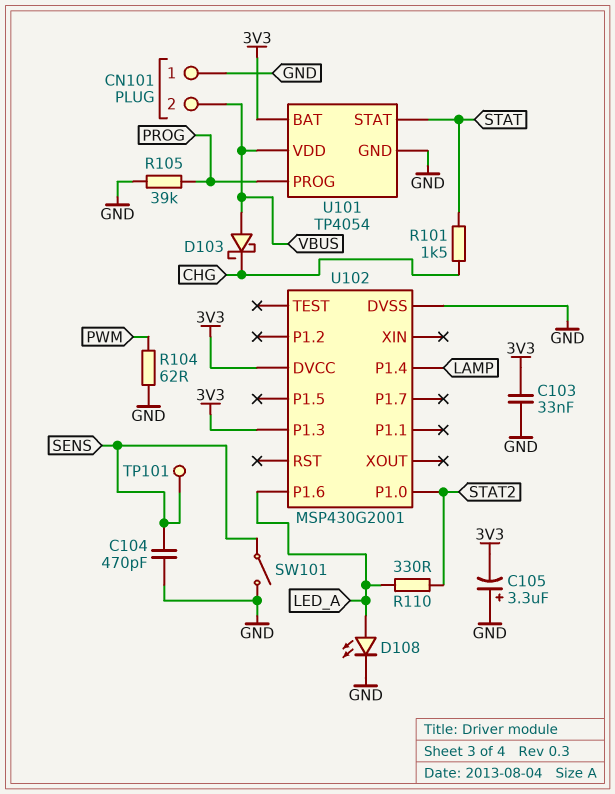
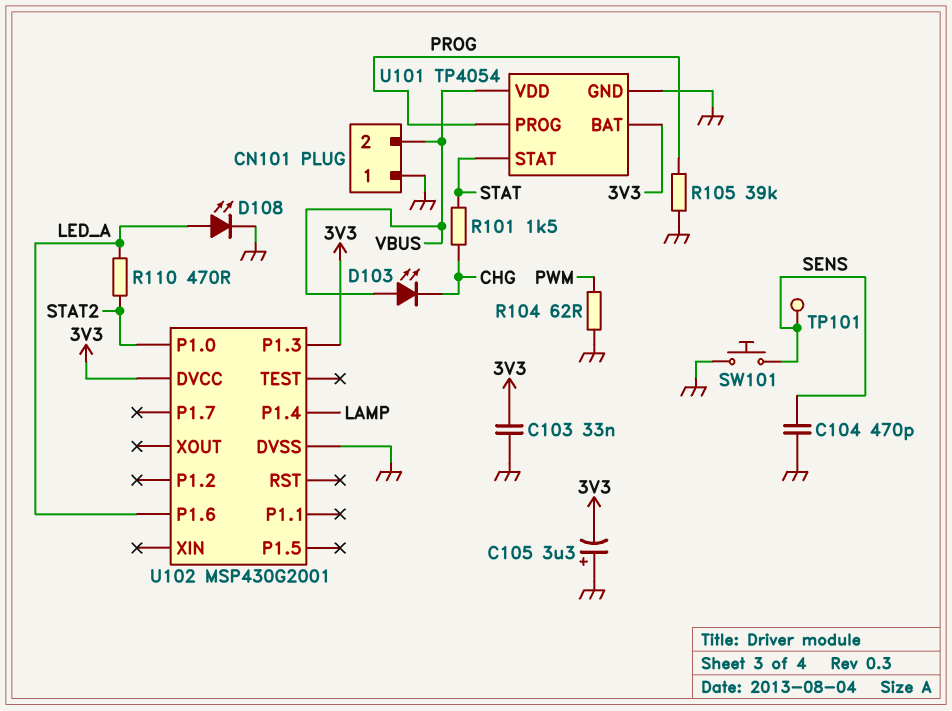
D103: schottky (A VBUS, K CHG) -> LED (A VBUS, K CHG)
R110: 330 (LED_A, STAT2) -> 470 (LED_A, STAT2)
SW101: switch (GND, SENS) -> button (GND, SENS)

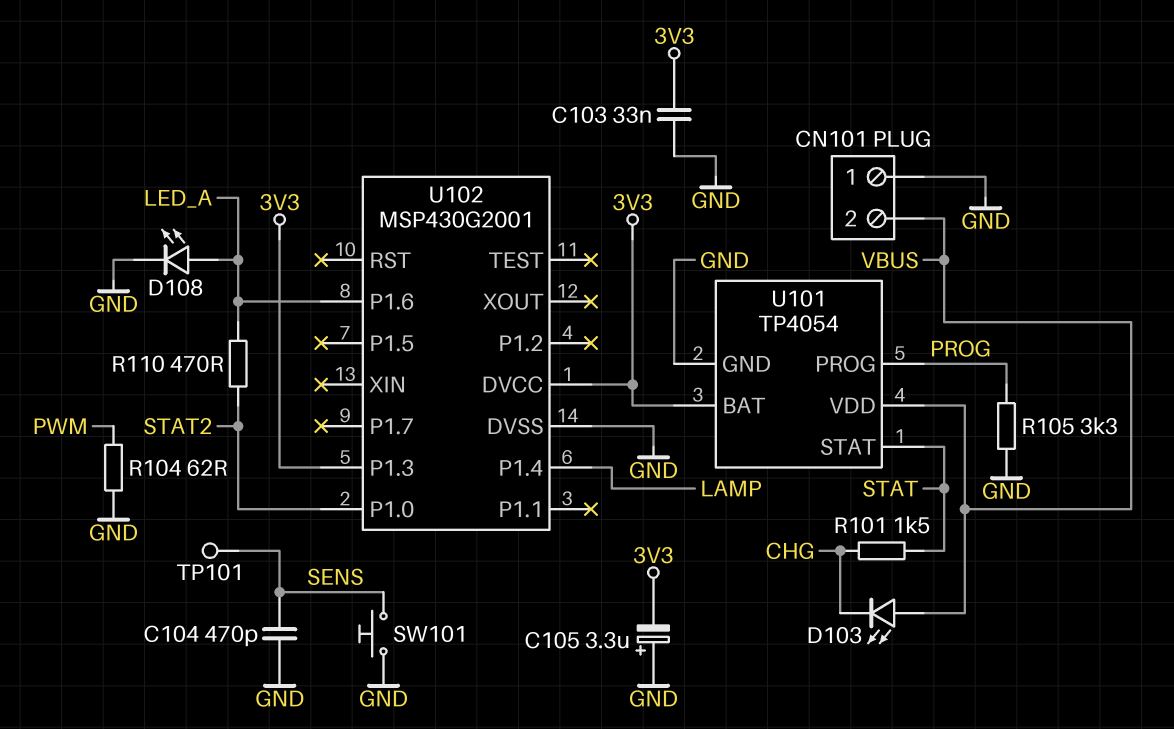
R105: 39k (GND, PROG) -> 3.3k (GND, PROG)

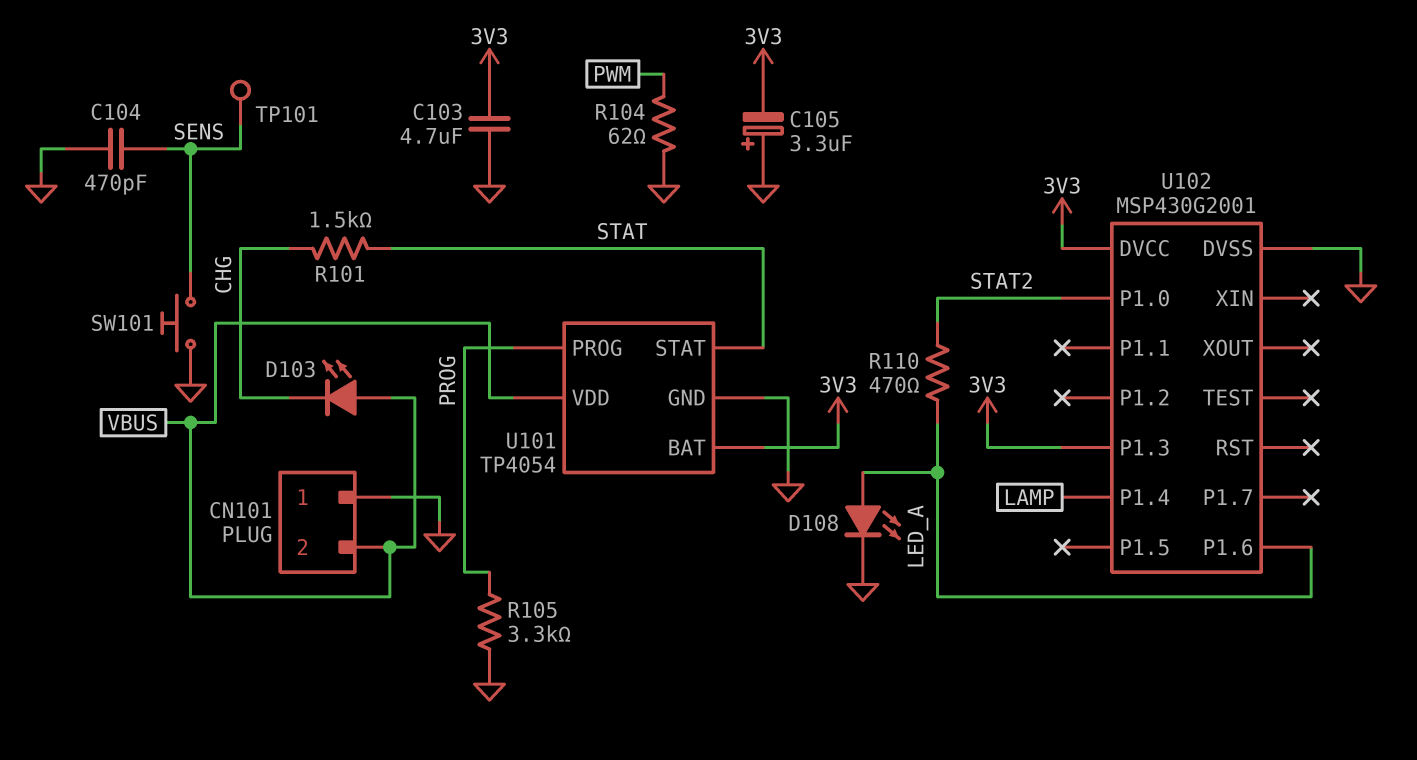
C103: 33nF (3V3, GND) -> 4.7uF (3V3, GND)

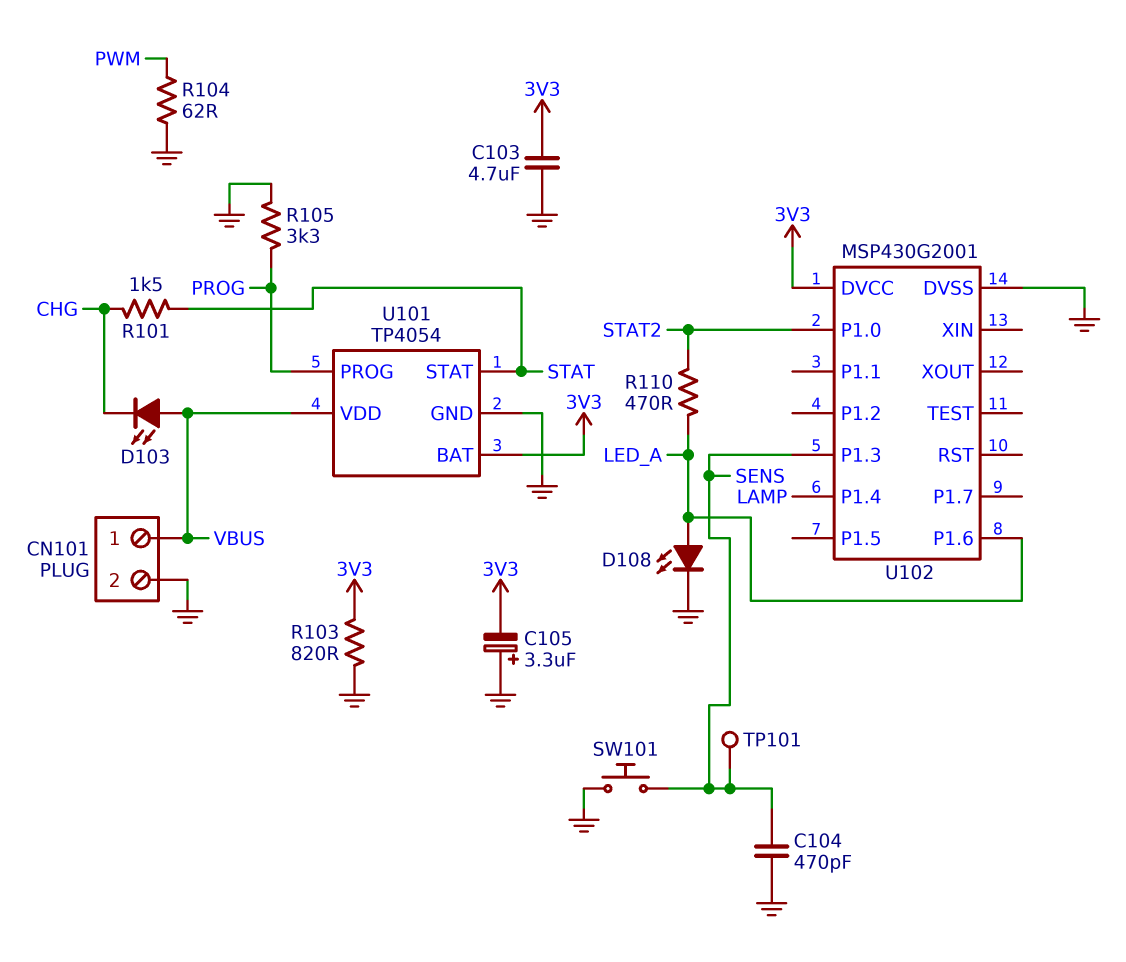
CN101 pin 1: GND -> VBUS
CN101 pin 2: VBUS -> GND
R103: none -> 820 (3V3, GND)
U102 pin P1.3: 3V3 -> SENS

